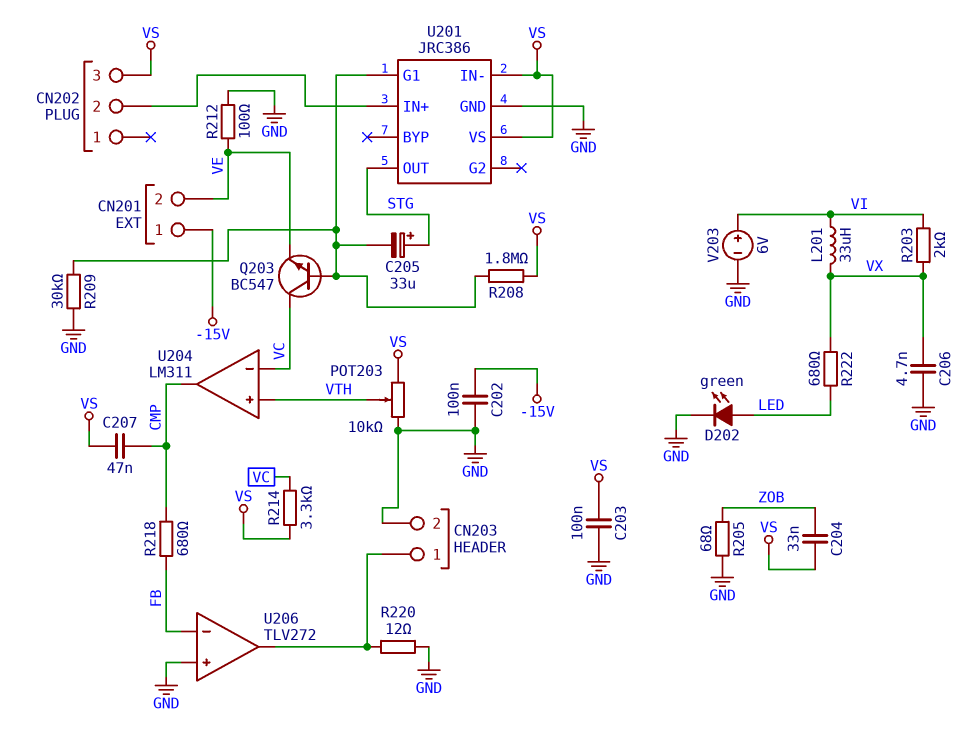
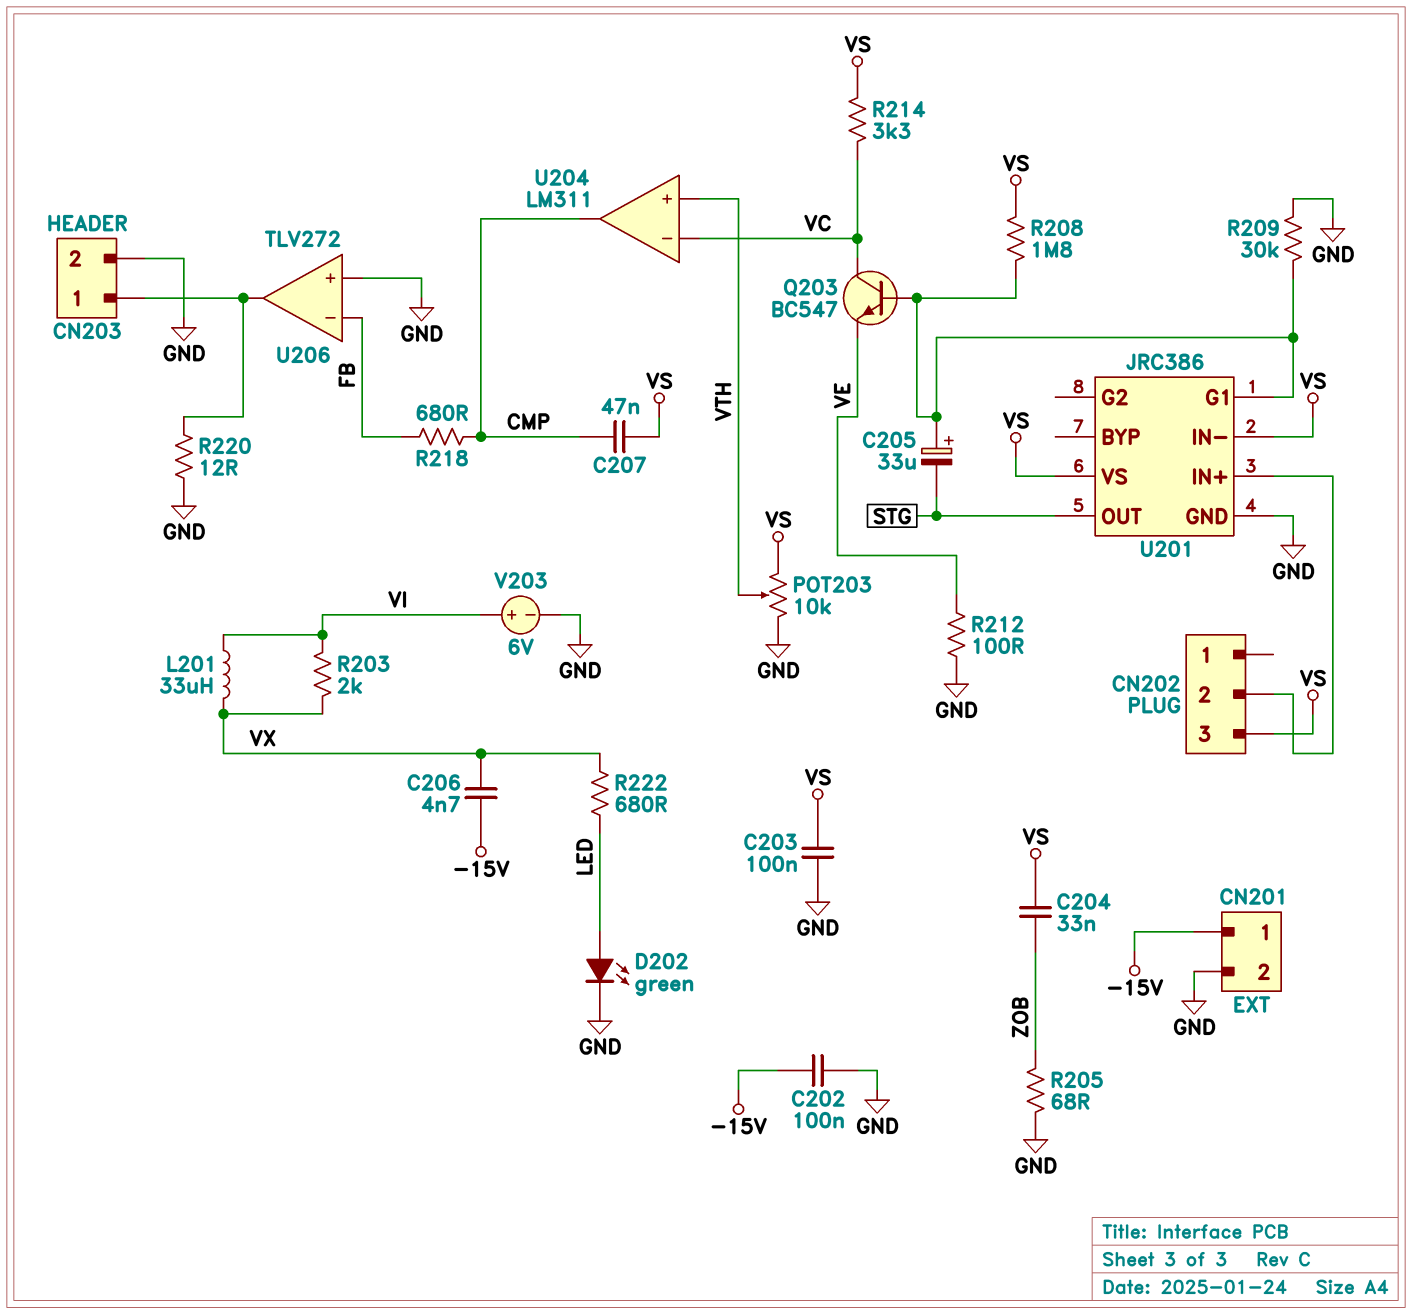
C205: 33uF (plus STG, minus U201/G1) -> 33uF (plus U201/G1, minus STG)
C206: 4.7nF (GND, VX) -> 4.7nF (-15V, VX)
CN201 pin 2: VE -> GND

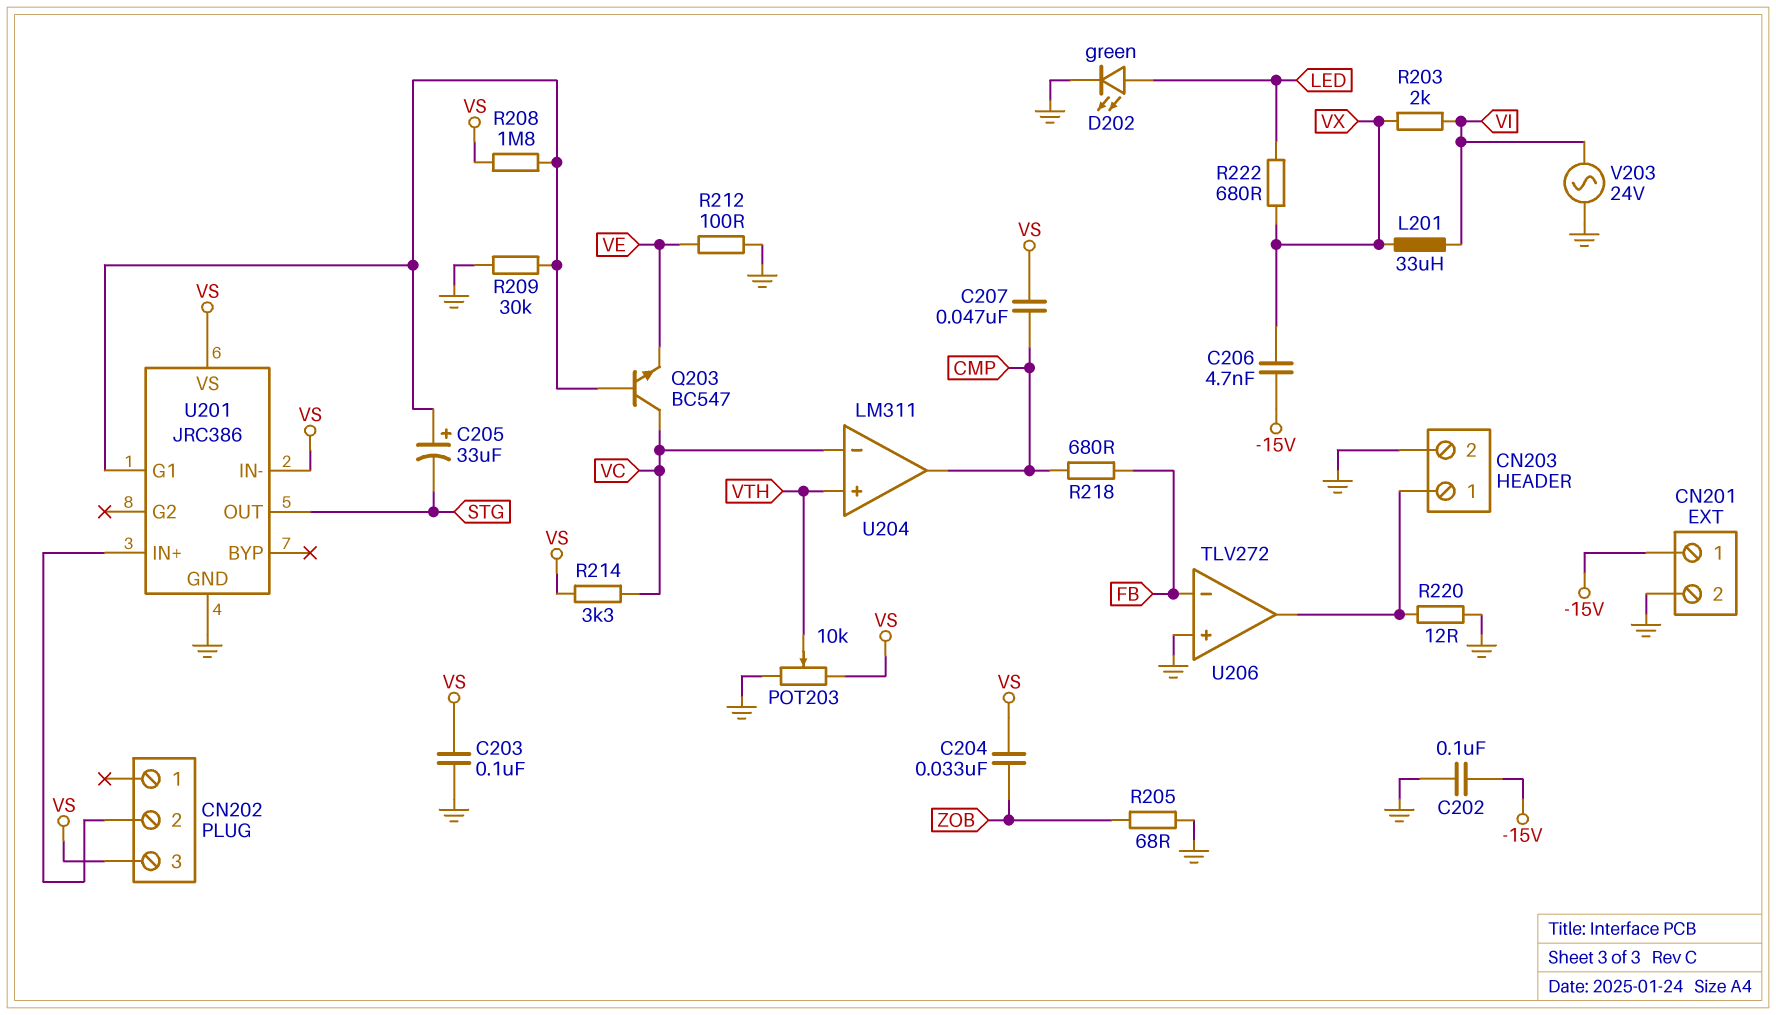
V203: 6V (plus VI, minus GND) -> AC 24V (GND, VI)

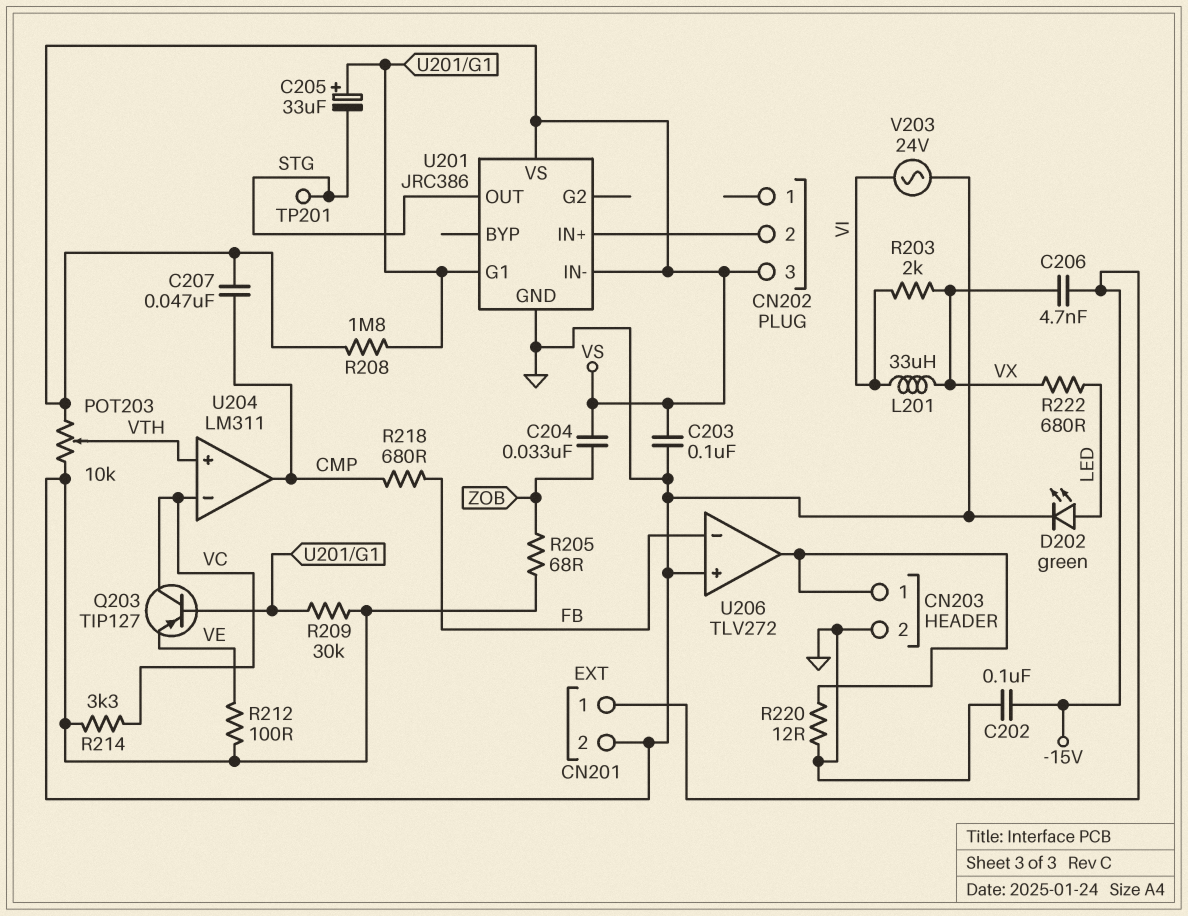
Q203: NPN BC547 (B U201/G1, C VC, E VE) -> PNP TIP127 (B U201/G1, C VC, E VE)
R214: 3.3k (VC, VS) -> 3.3k (GND, VC)
TP201: none -> test point (STG)

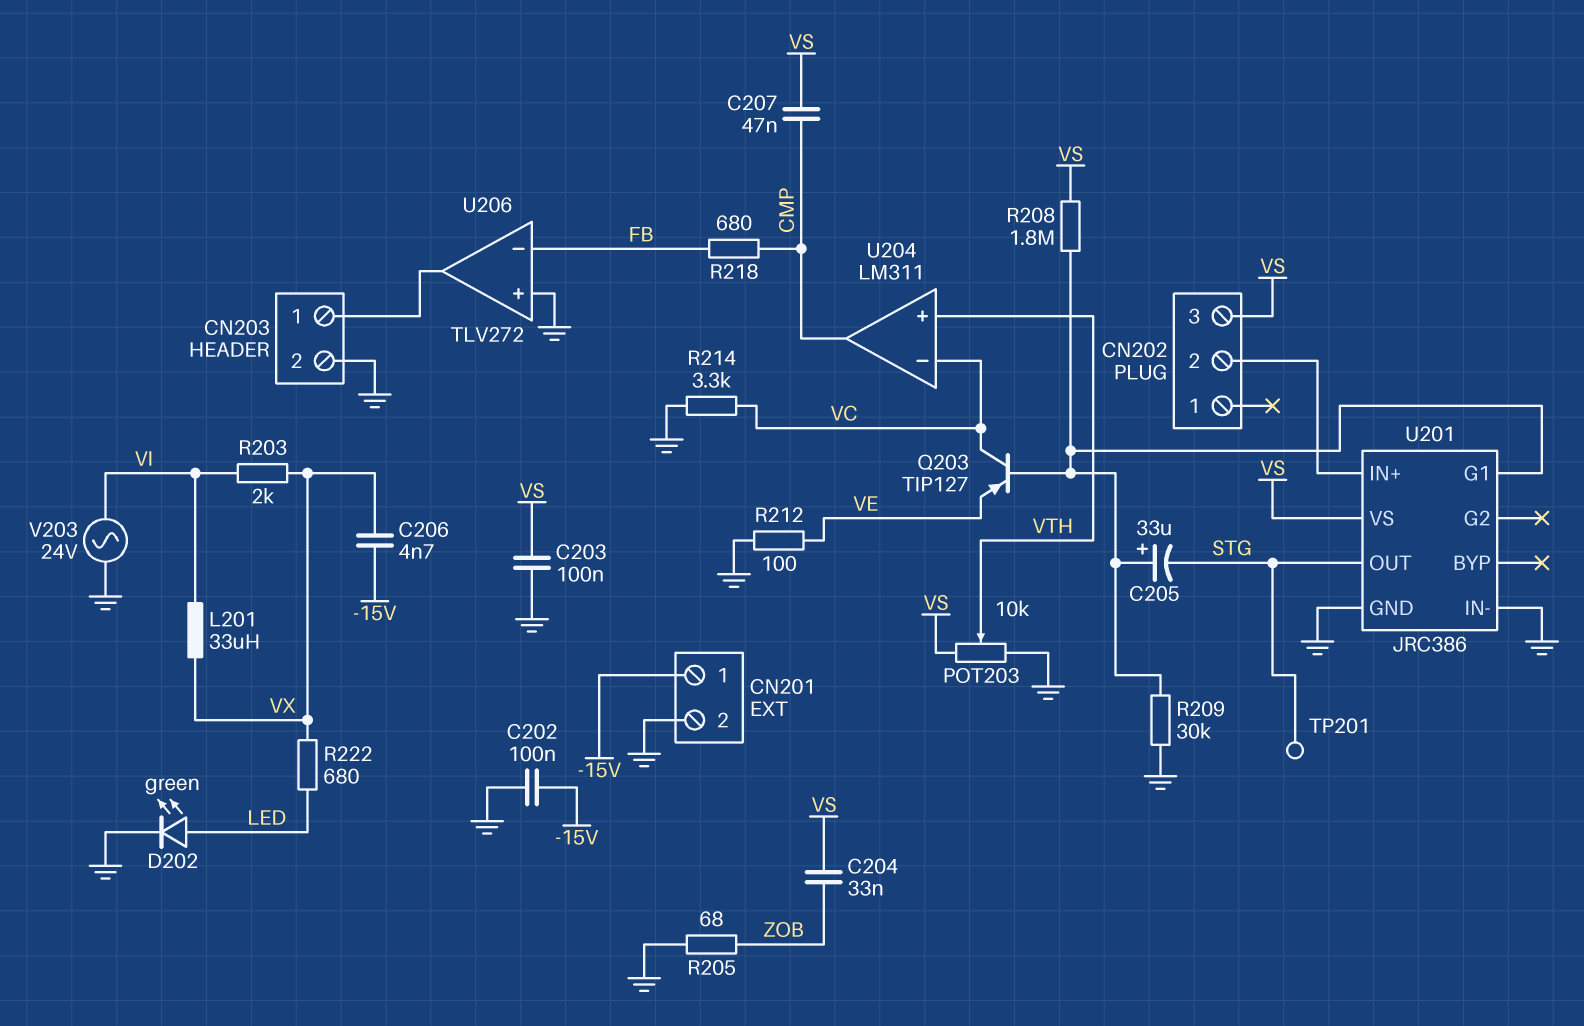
R220: 12 (CN203/1, GND) -> none
U201 pin IN-: VS -> GND

